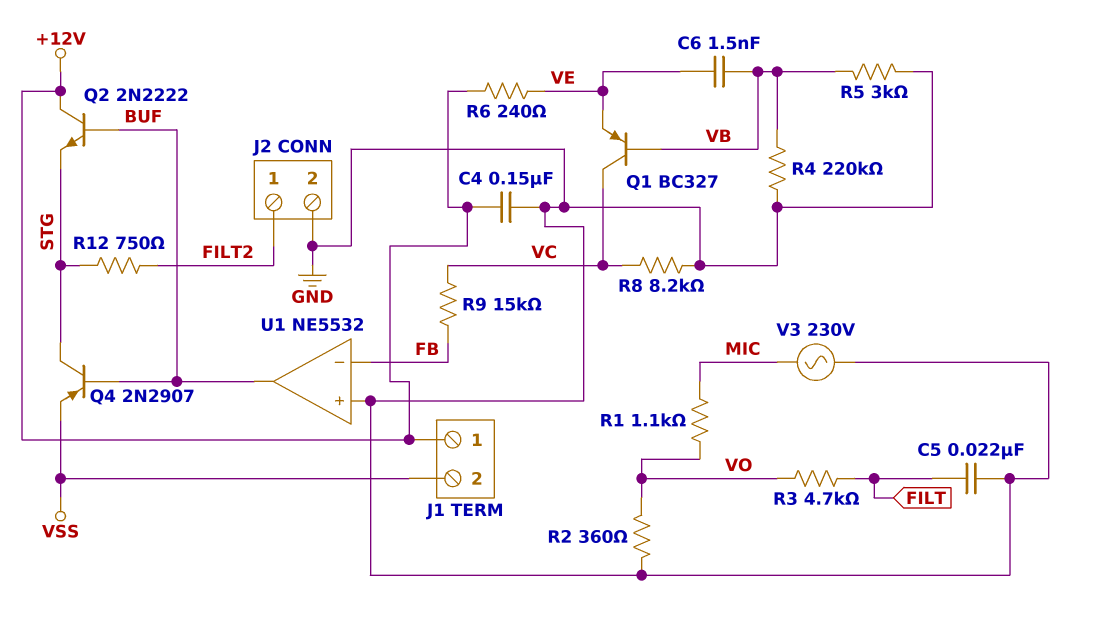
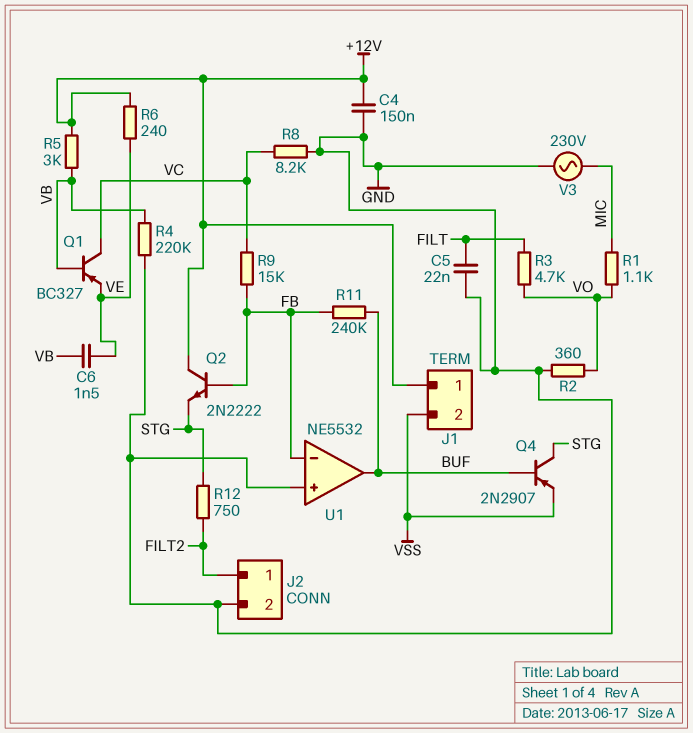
Q2: NPN 2N2222 (B BUF, C +12V, E STG) -> NPN 2N2222 (B FB, C +12V, E STG)
R5: 3k (GND, VB) -> 3k (+12V, VB)
R11: none -> 240k (BUF, FB)

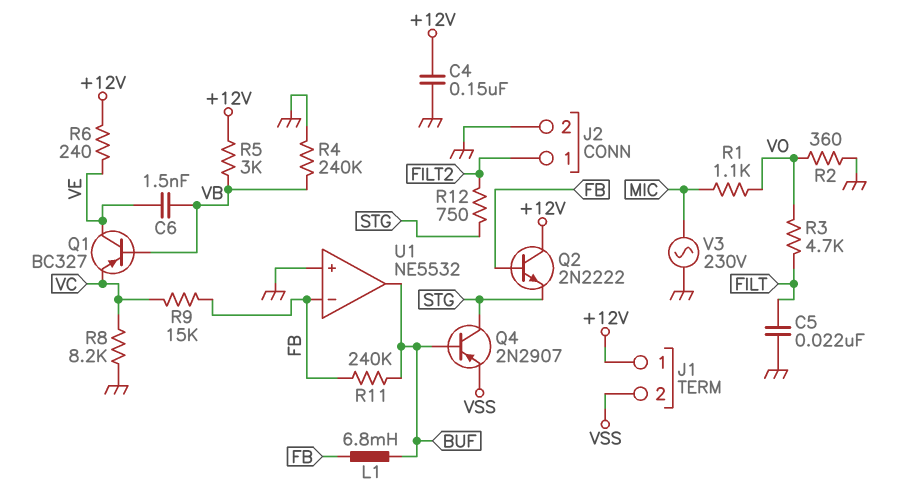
L1: none -> 6.8mH (BUF, FB)
Q1: PNP BC327 (B VB, C VC, E VE) -> PNP BC327 (B VB, C VE, E VC)
R4: 220k (GND, VB) -> 240k (GND, VB)

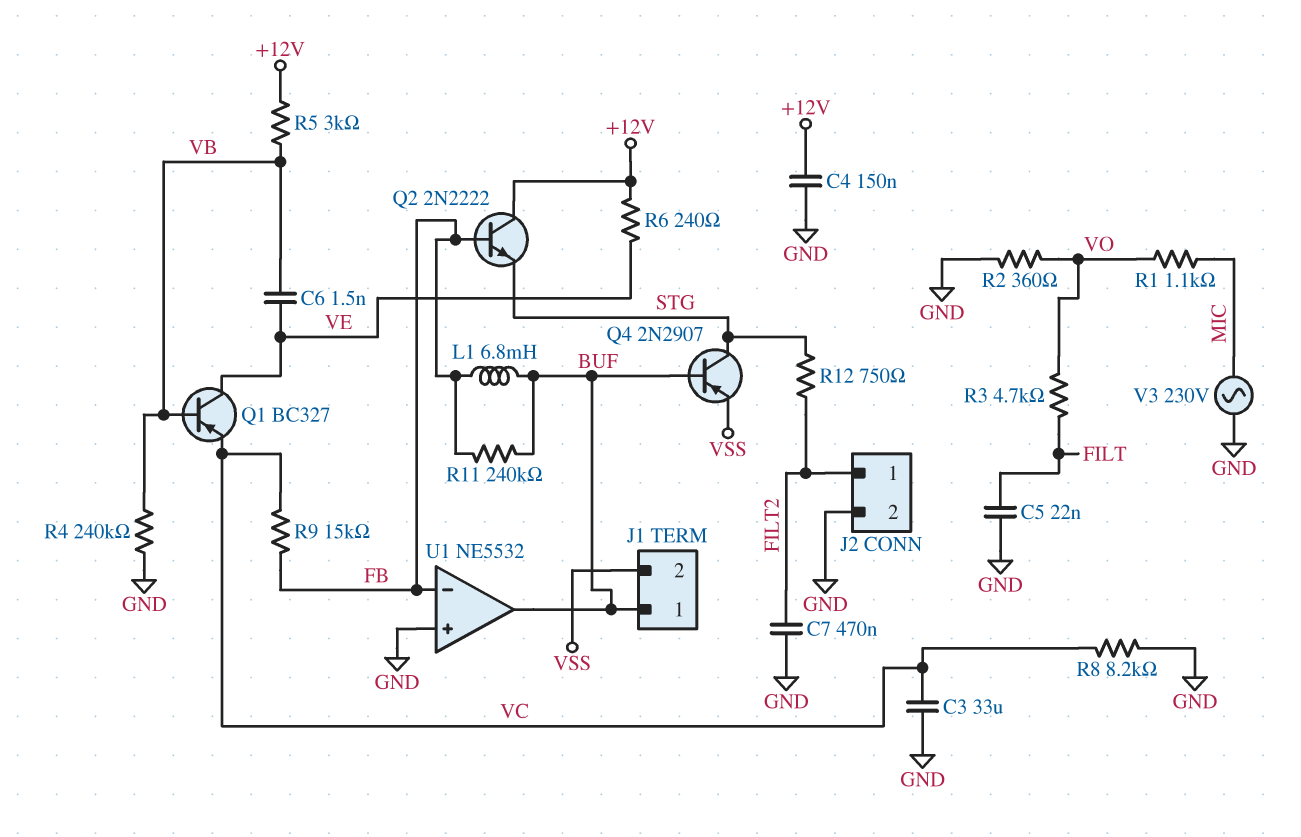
C3: none -> 33uF (GND, VC)
C7: none -> 470nF (FILT2, GND)
J1 pin 1: +12V -> BUF

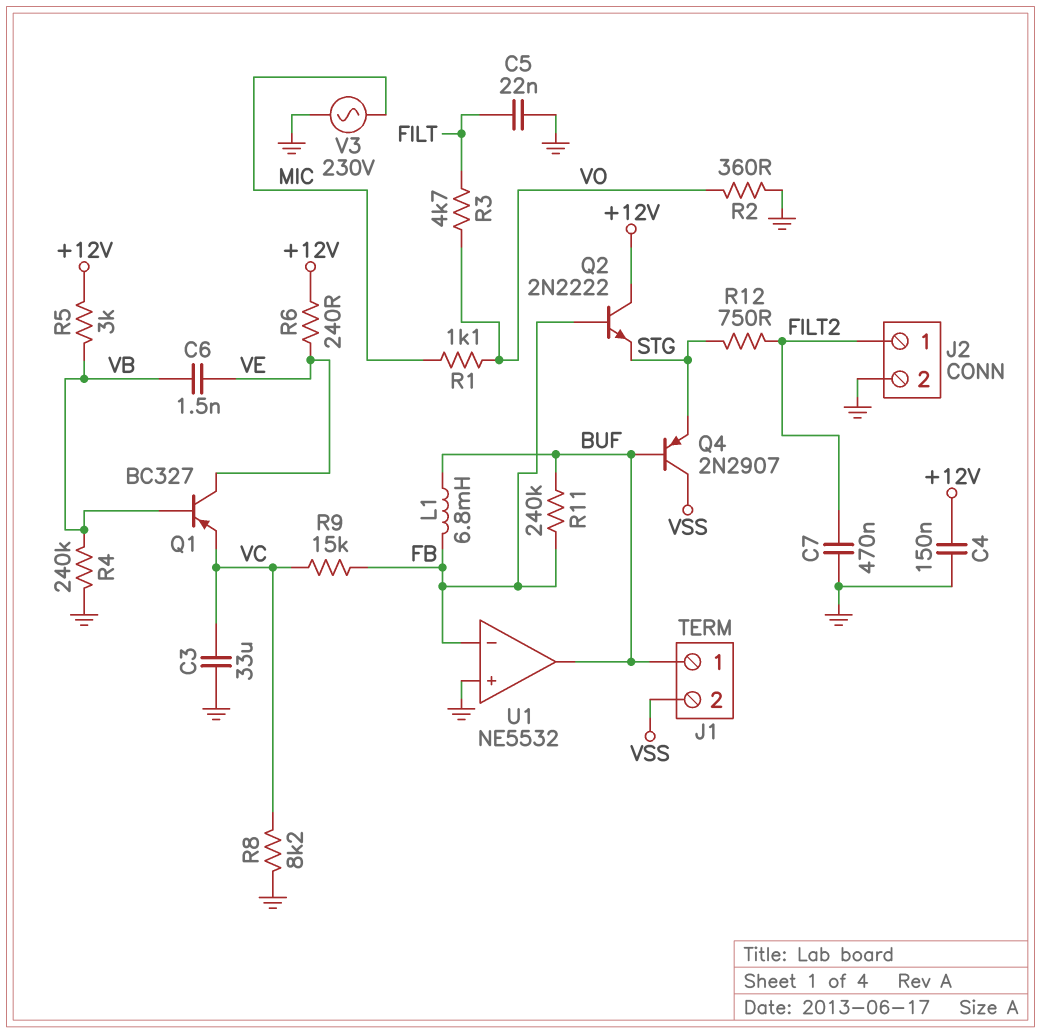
Q4: PNP 2N2907 (B BUF, C STG, E VSS) -> PNP 2N2907 (B BUF, C VSS, E STG)

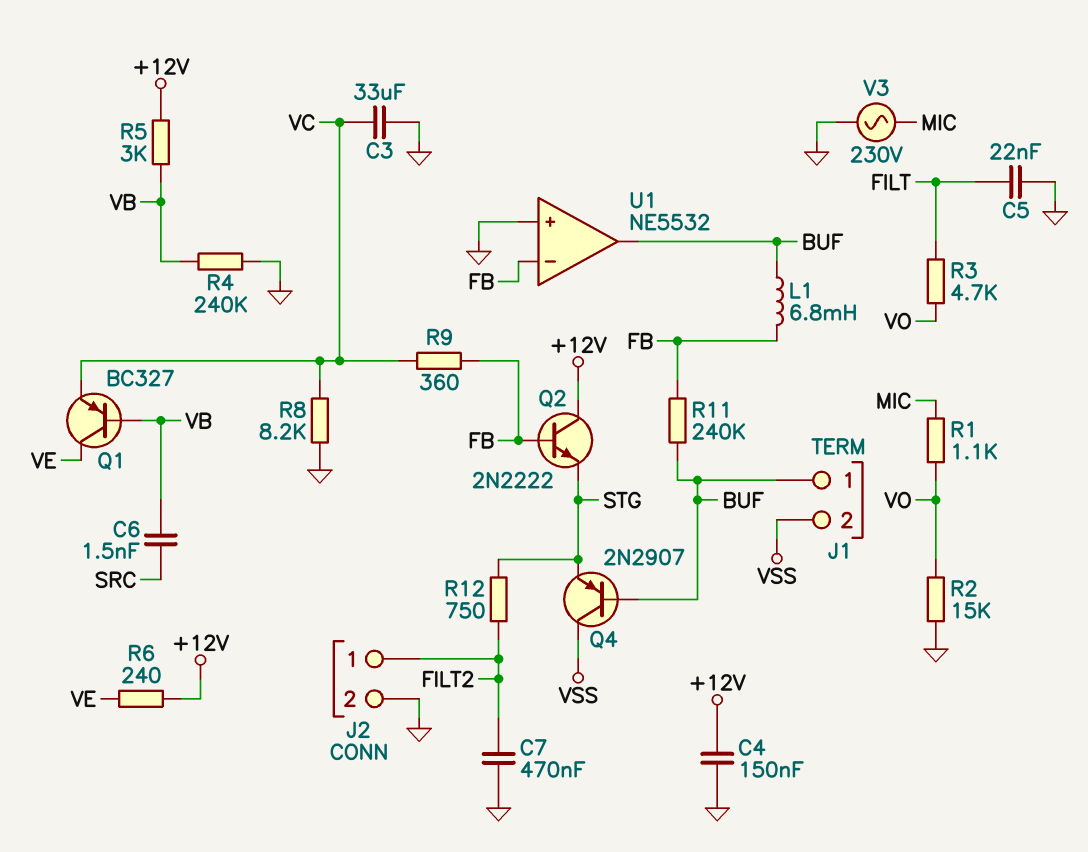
C6: 1.5nF (VB, VE) -> 1.5nF (SRC, VB)
R2: 360 (GND, VO) -> 15k (GND, VO)
R9: 15k (FB, VC) -> 360 (FB, VC)

